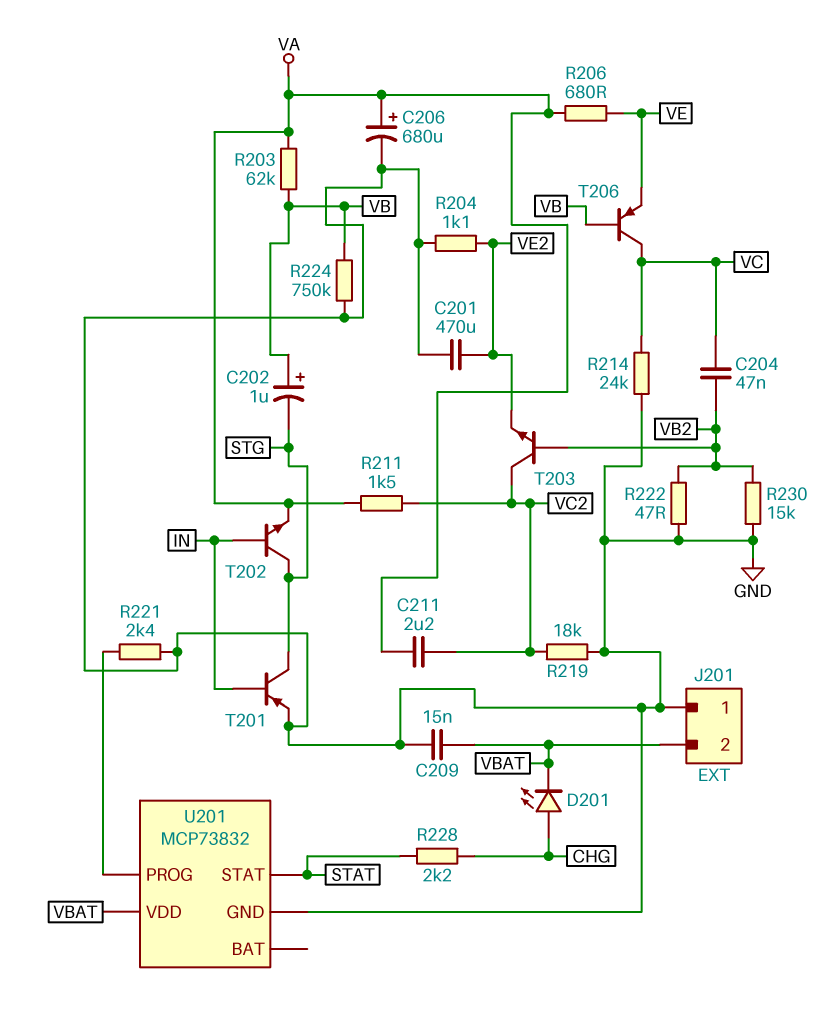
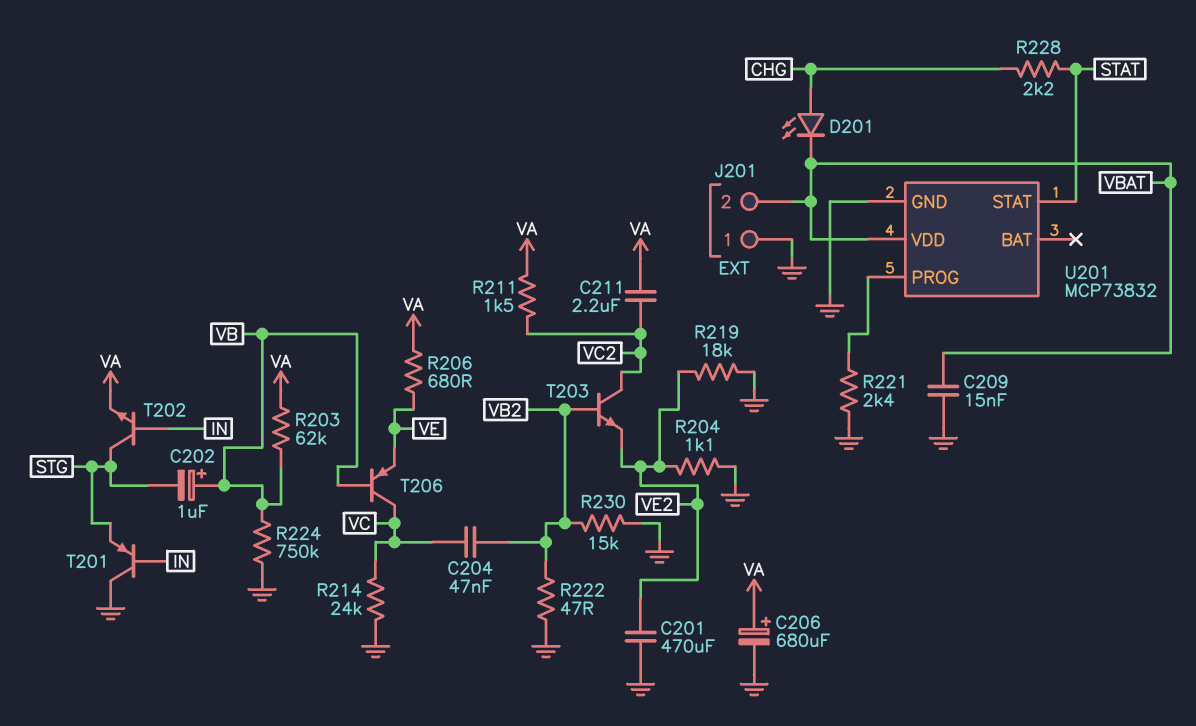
R219: 18k (GND, VC2) -> 18k (GND, VE2)
T201: PNP (B IN, C STG, E GND) -> PNP (B IN, C GND, E STG)

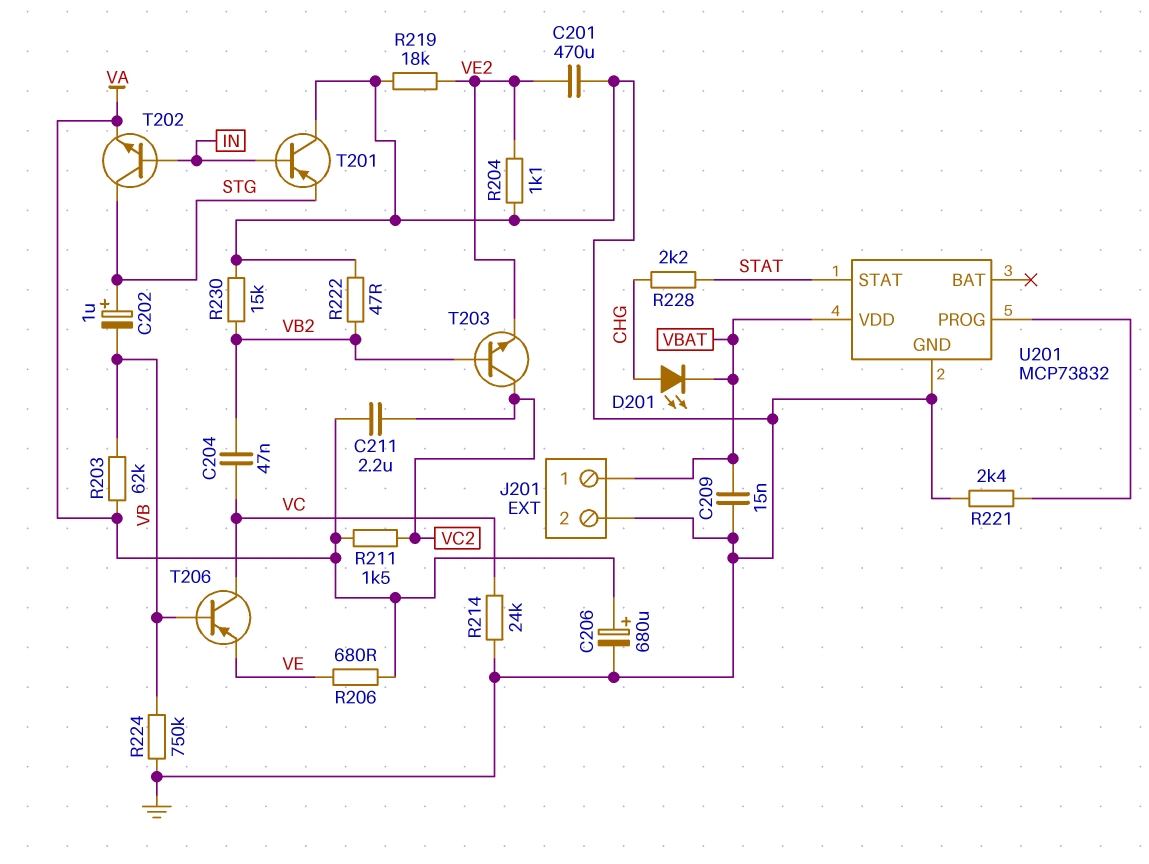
C202: 1uF (plus VB, minus STG) -> 1uF (plus STG, minus VB)
J201 pin 1: GND -> VBAT
J201 pin 2: VBAT -> GND

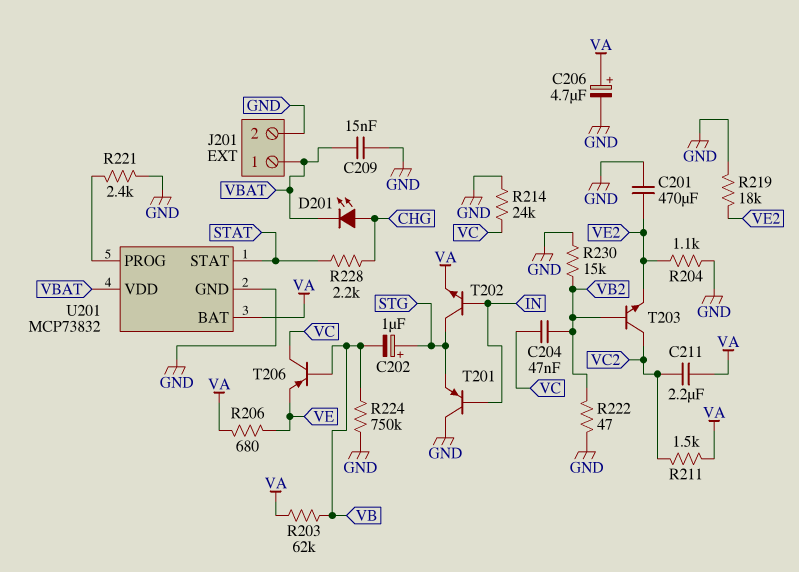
C206: 680uF (plus VA, minus GND) -> 4.7uF (plus VA, minus GND)
U201 pin BAT: none -> VA

